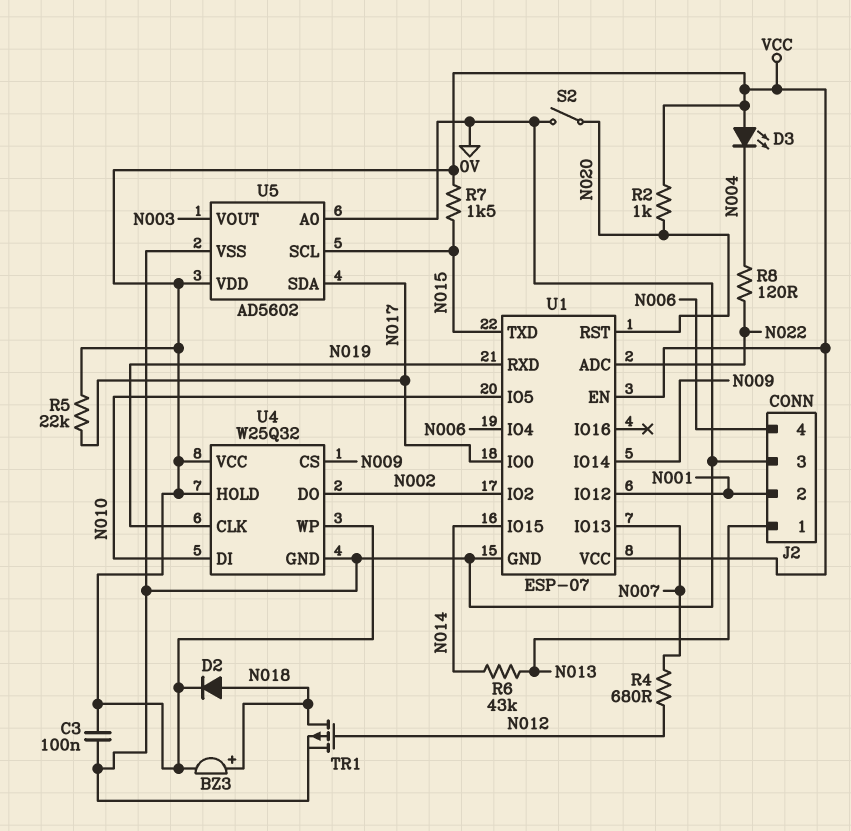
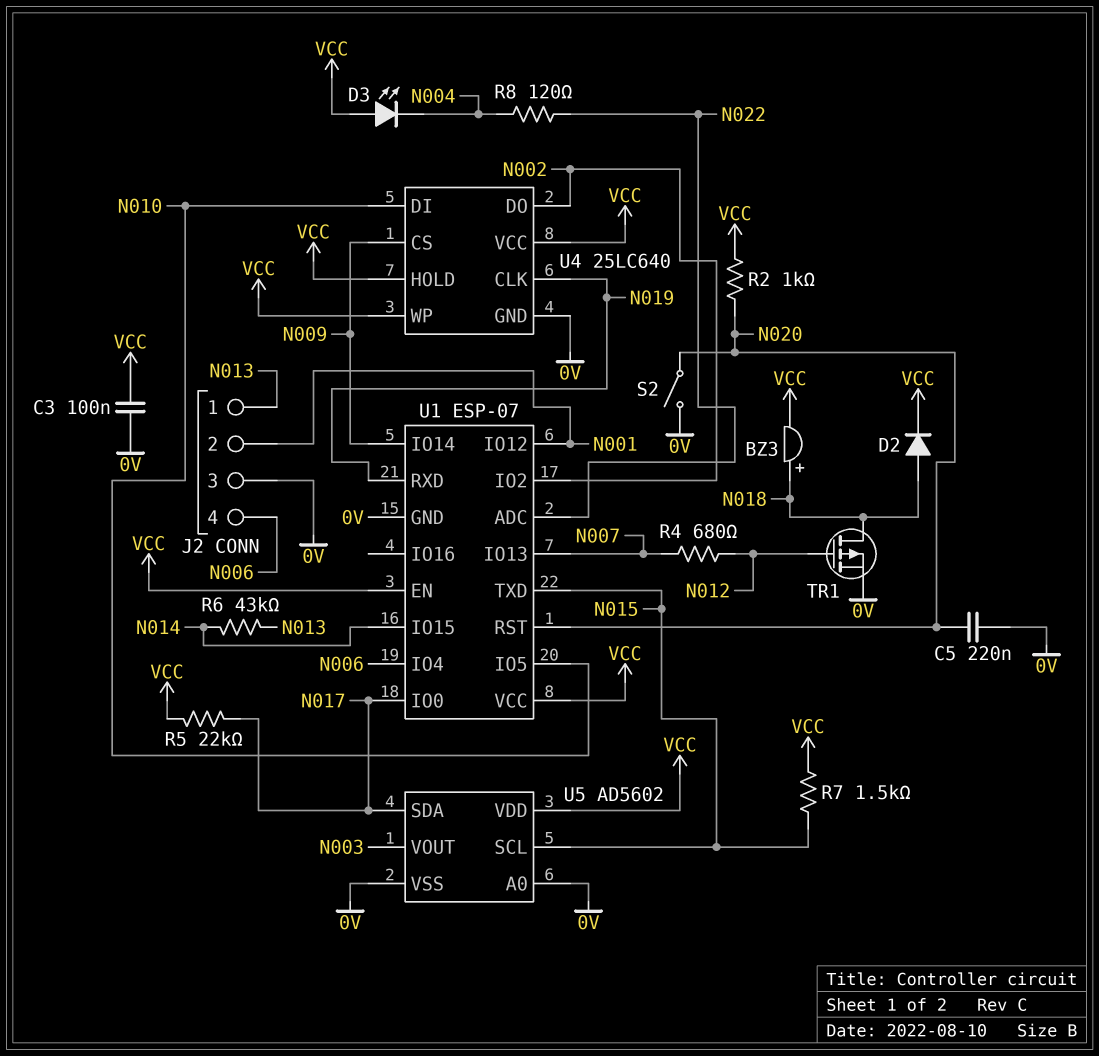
C5: none -> 220nF (0V, N020)
U4: W25Q32 -> 25LC640

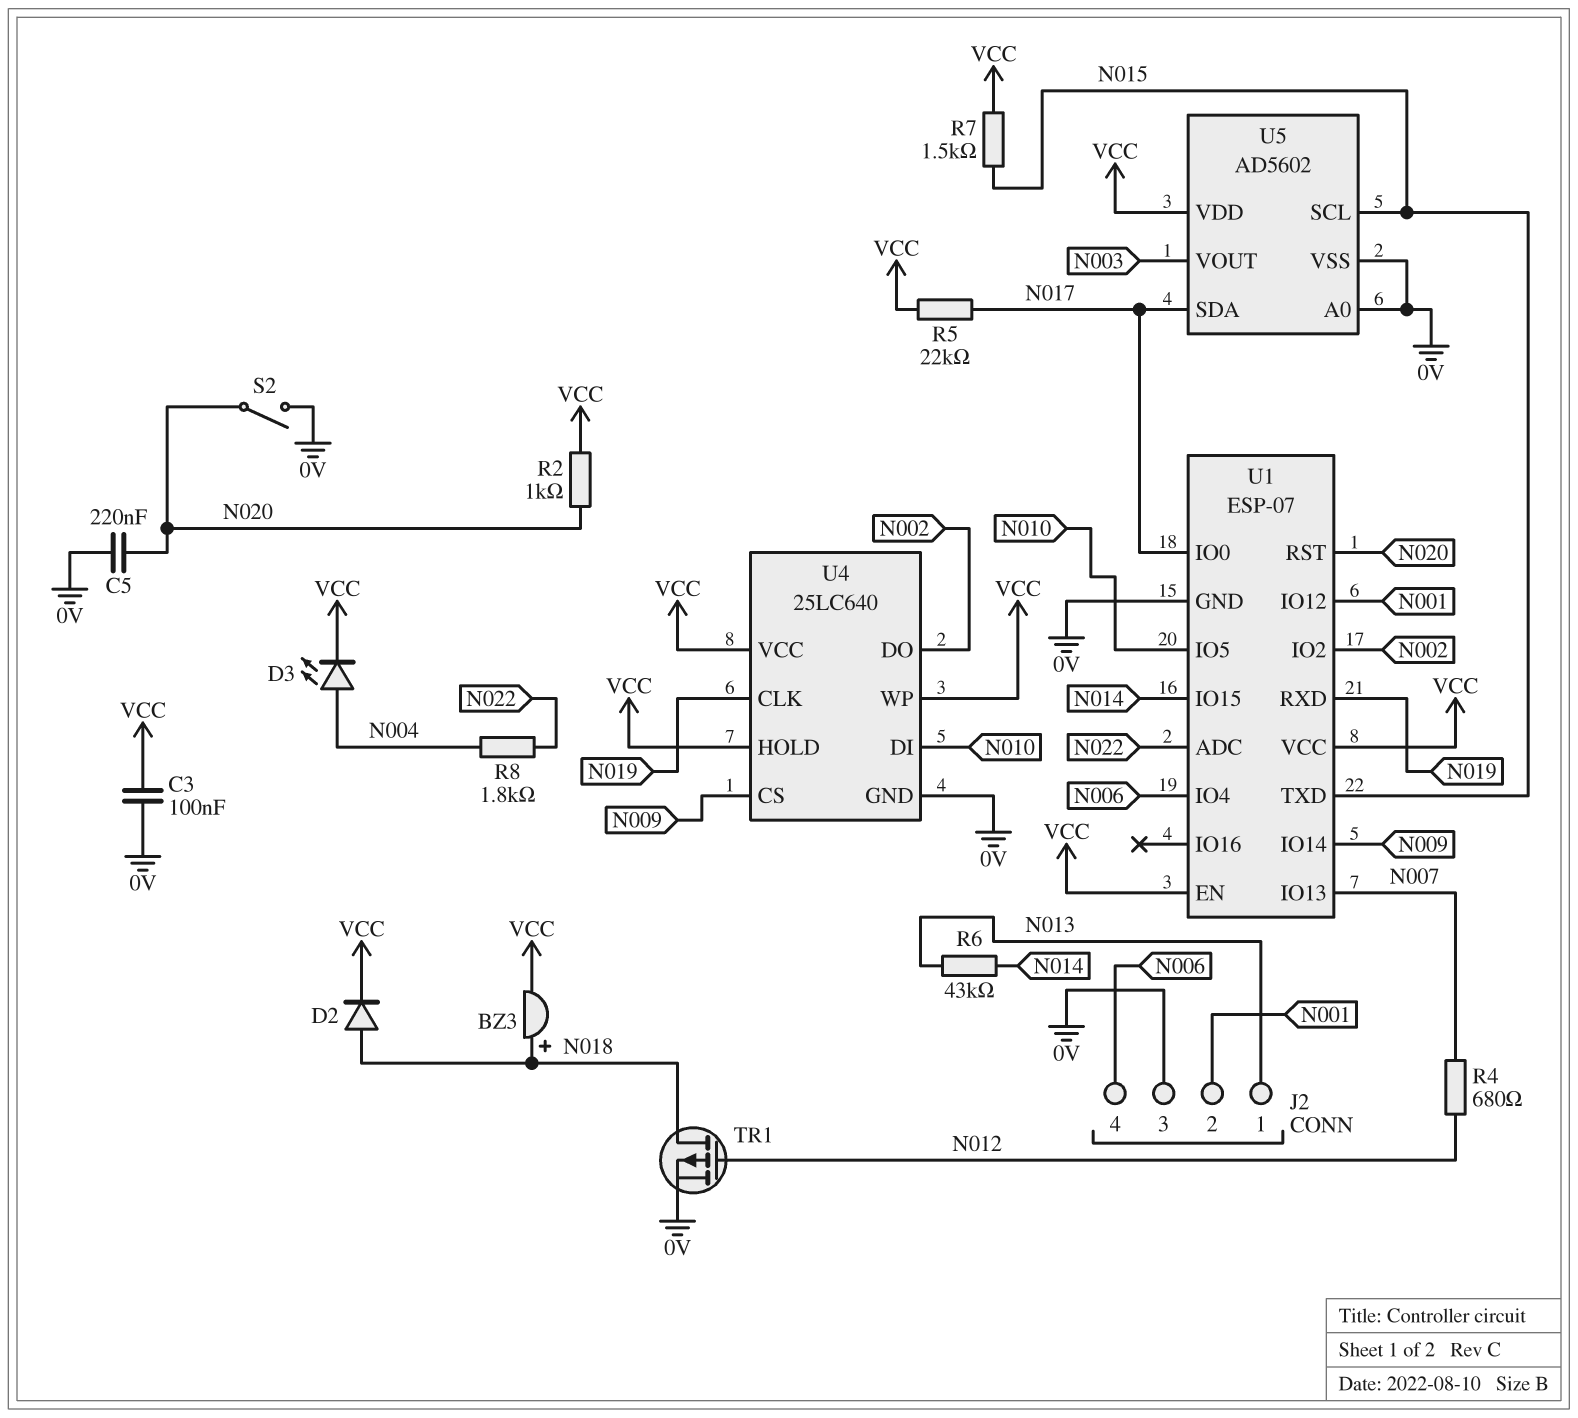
D3: LED (A VCC, K N004) -> LED (A N004, K VCC)
R8: 120 (N004, N022) -> 1.8k (N004, N022)

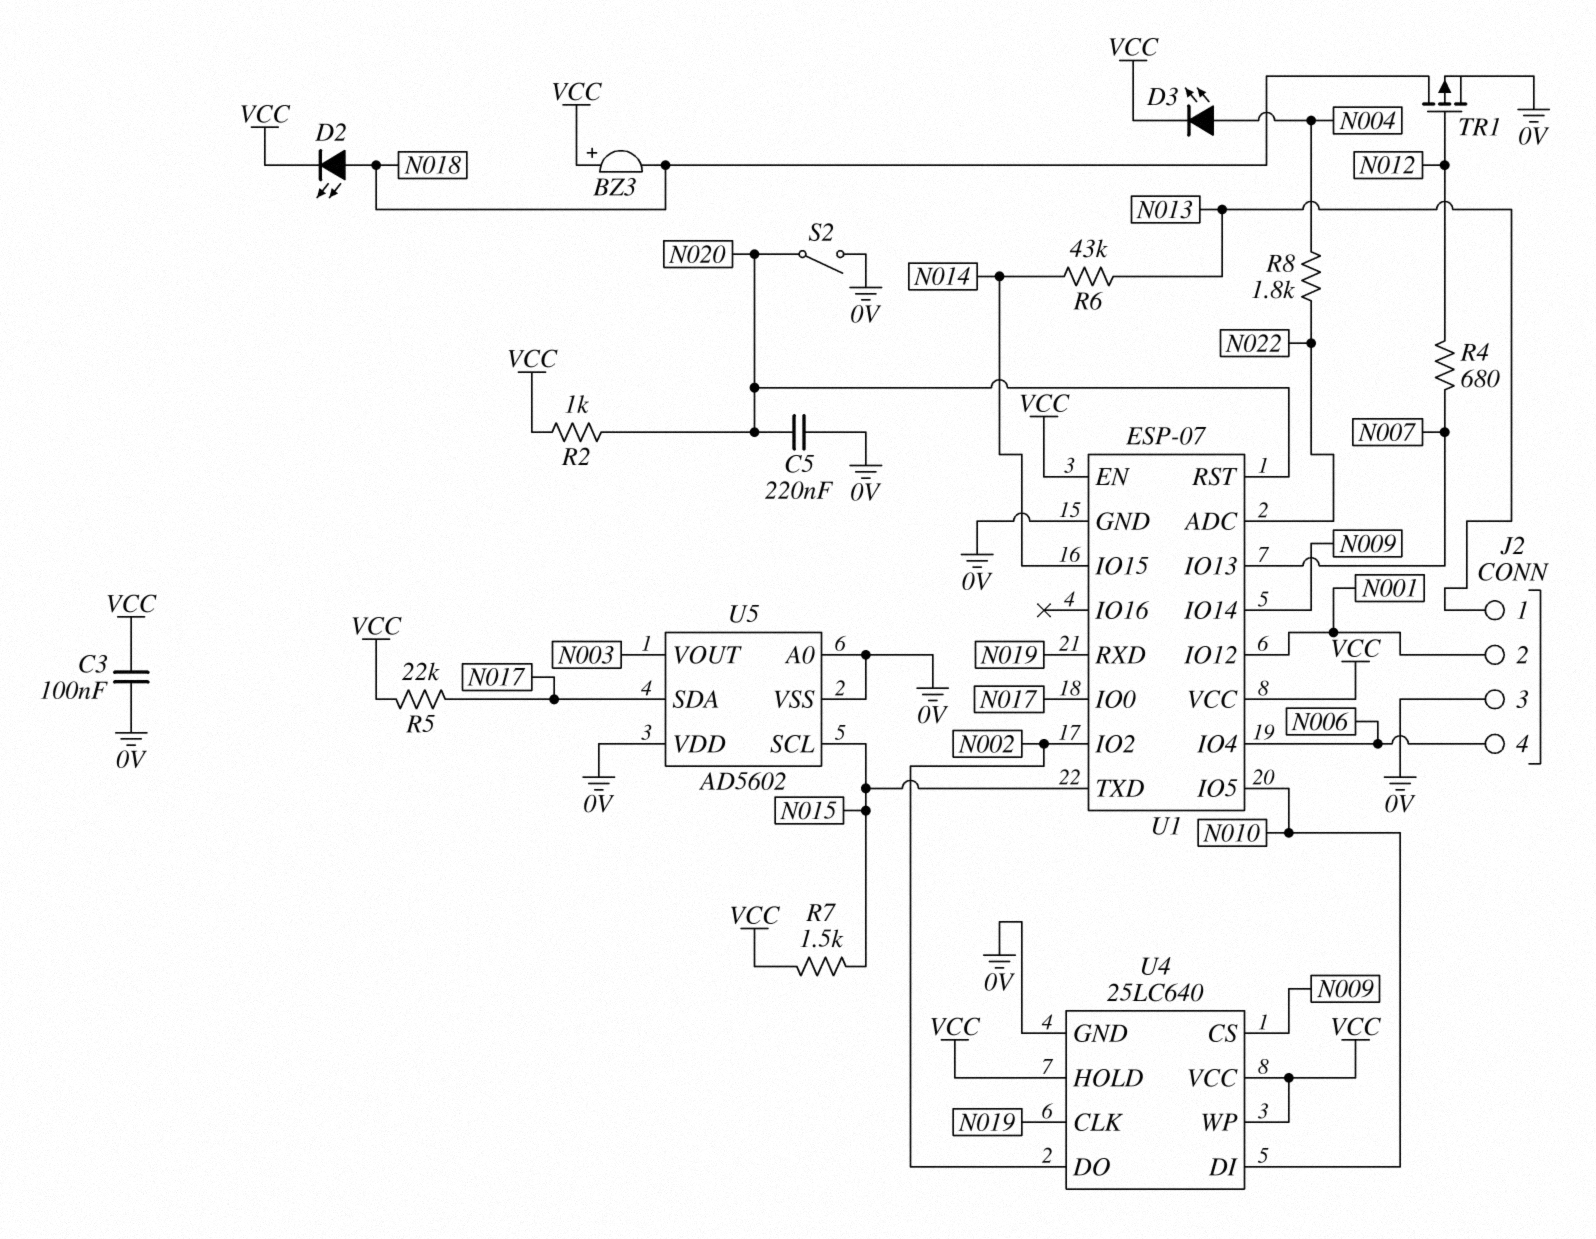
BZ3: buzzer (plus N018, minus VCC) -> buzzer (plus VCC, minus N018)
D2: diode (A N018, K VCC) -> LED (A N018, K VCC)
U5 pin VDD: VCC -> 0V

